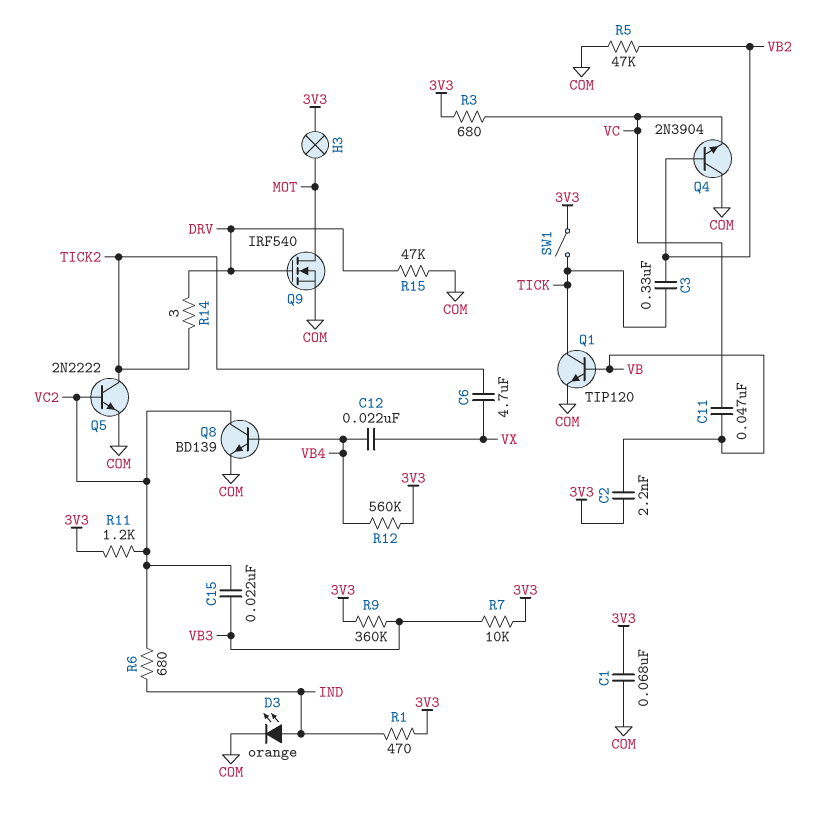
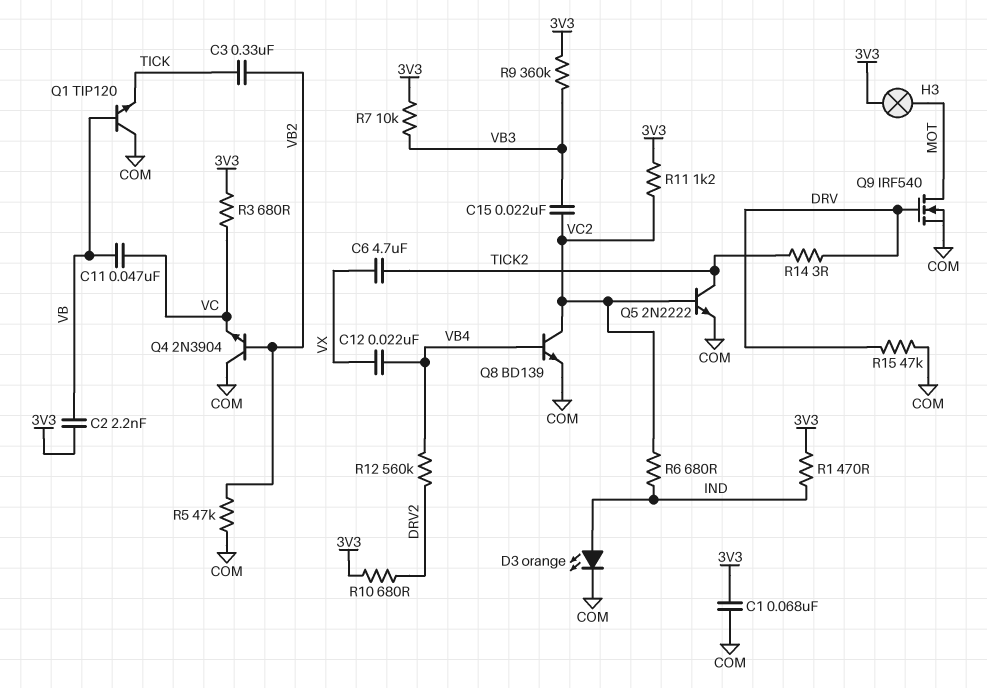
Q1: NPN TIP120 (B VB, C TICK, E COM) -> NPN TIP120 (B VB, C COM, E TICK)
R10: none -> 680 (3V3, DRV2)
R12: 560k (3V3, VB4) -> 560k (DRV2, VB4)
SW1: switch (3V3, TICK) -> none

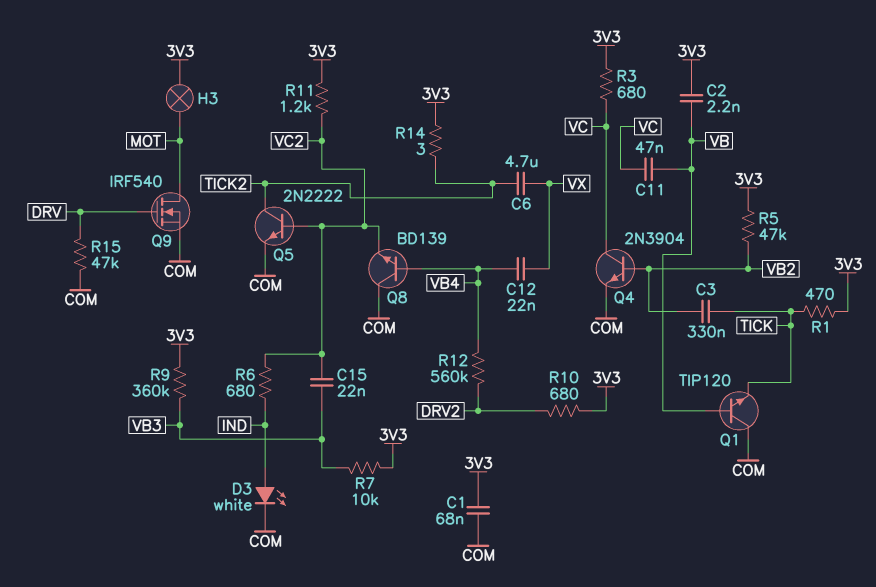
D3: LED orange (A IND, K COM) -> LED white (A IND, K COM)
Q4: NPN 2N3904 (B VB2, C COM, E VC) -> NPN 2N3904 (B VB2, C VC, E COM)
Q8: NPN BD139 (B VB4, C VC2, E COM) -> NPN BD139 (B VB4, C COM, E VC2)
R1: 470 (3V3, IND) -> 470 (3V3, TICK)
R5: 47k (COM, VB2) -> 47k (3V3, VB2)
R14: 3 (DRV, TICK2) -> 3 (3V3, TICK2)

